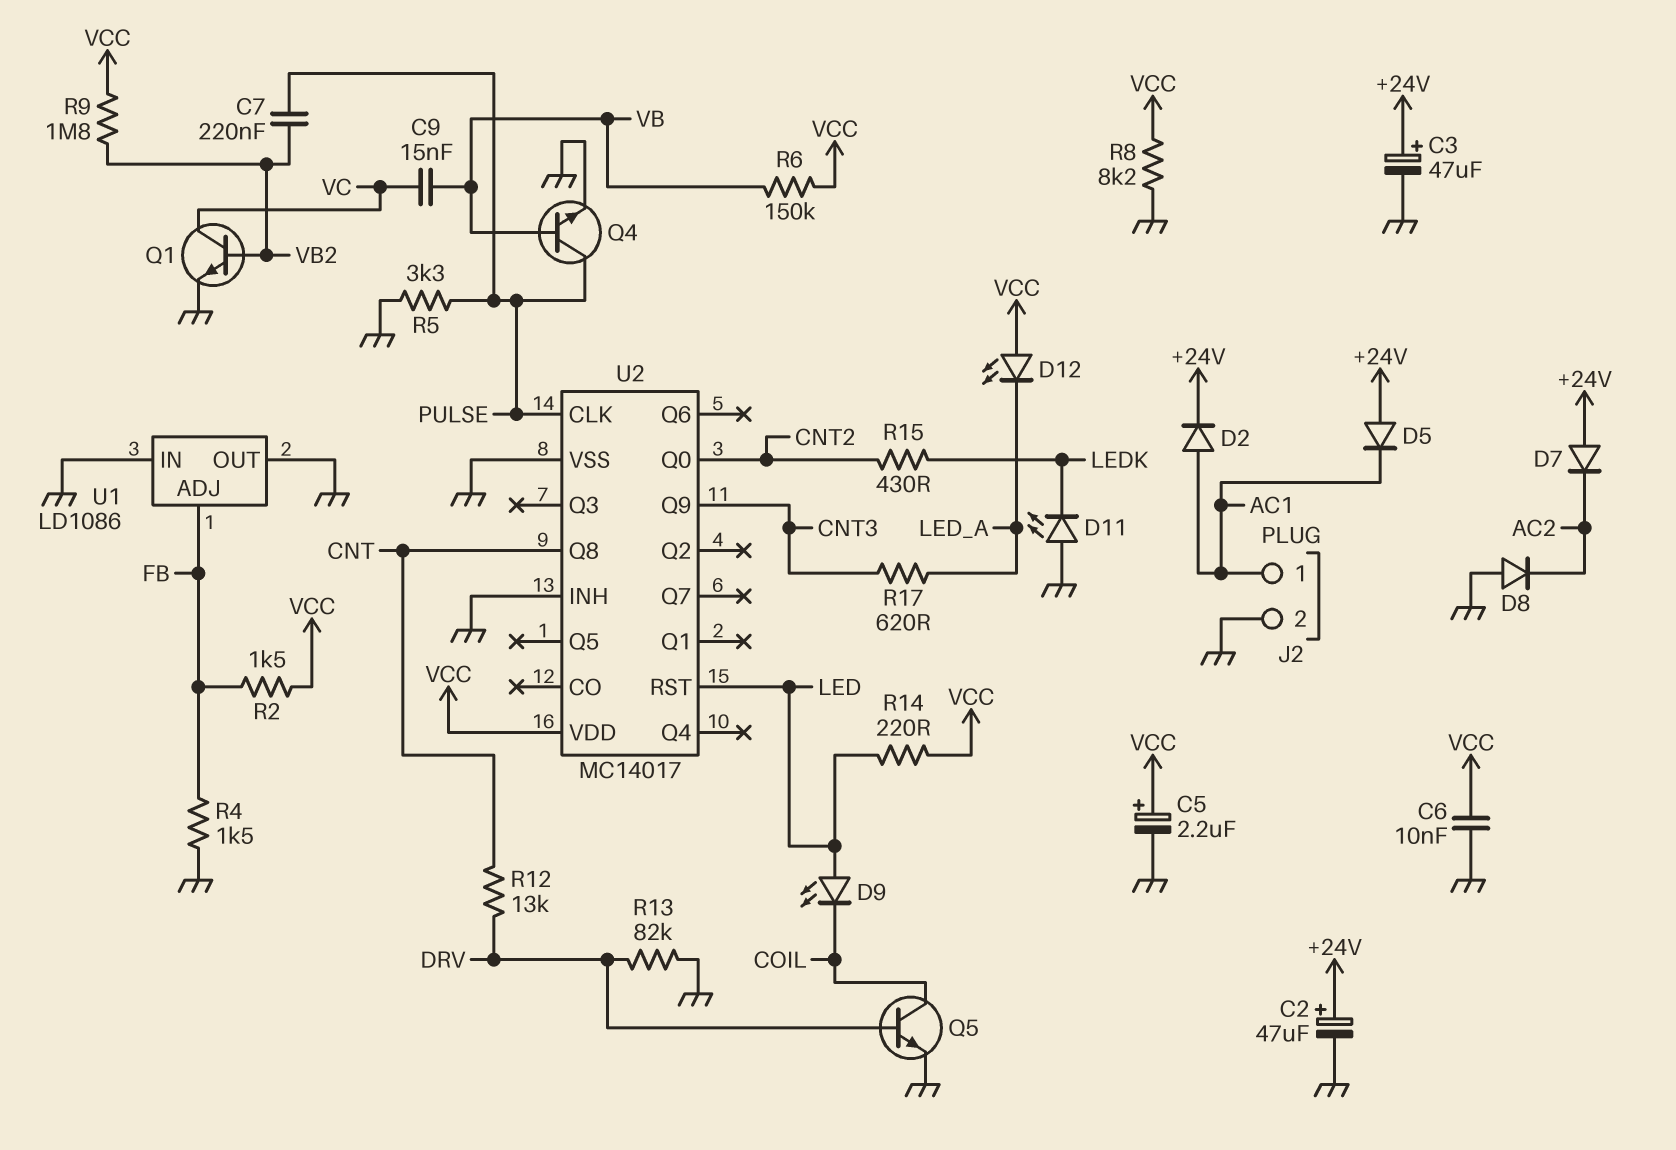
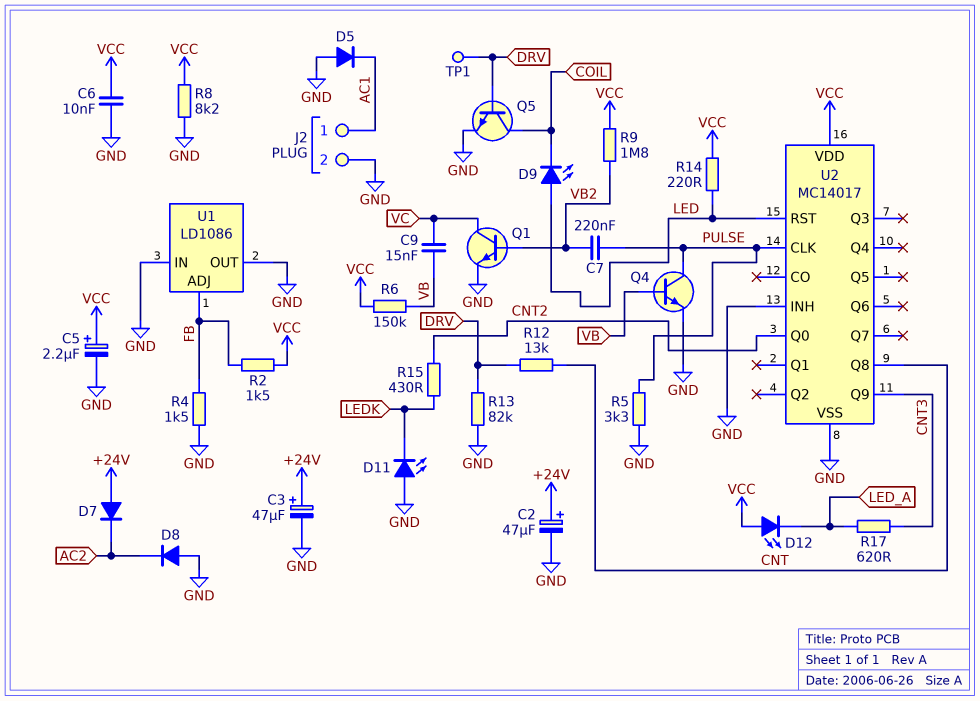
D2: diode (A AC1, K +24V) -> none
D5: diode (A +24V, K AC1) -> diode (A GND, K AC1)
TP1: none -> test point (DRV)

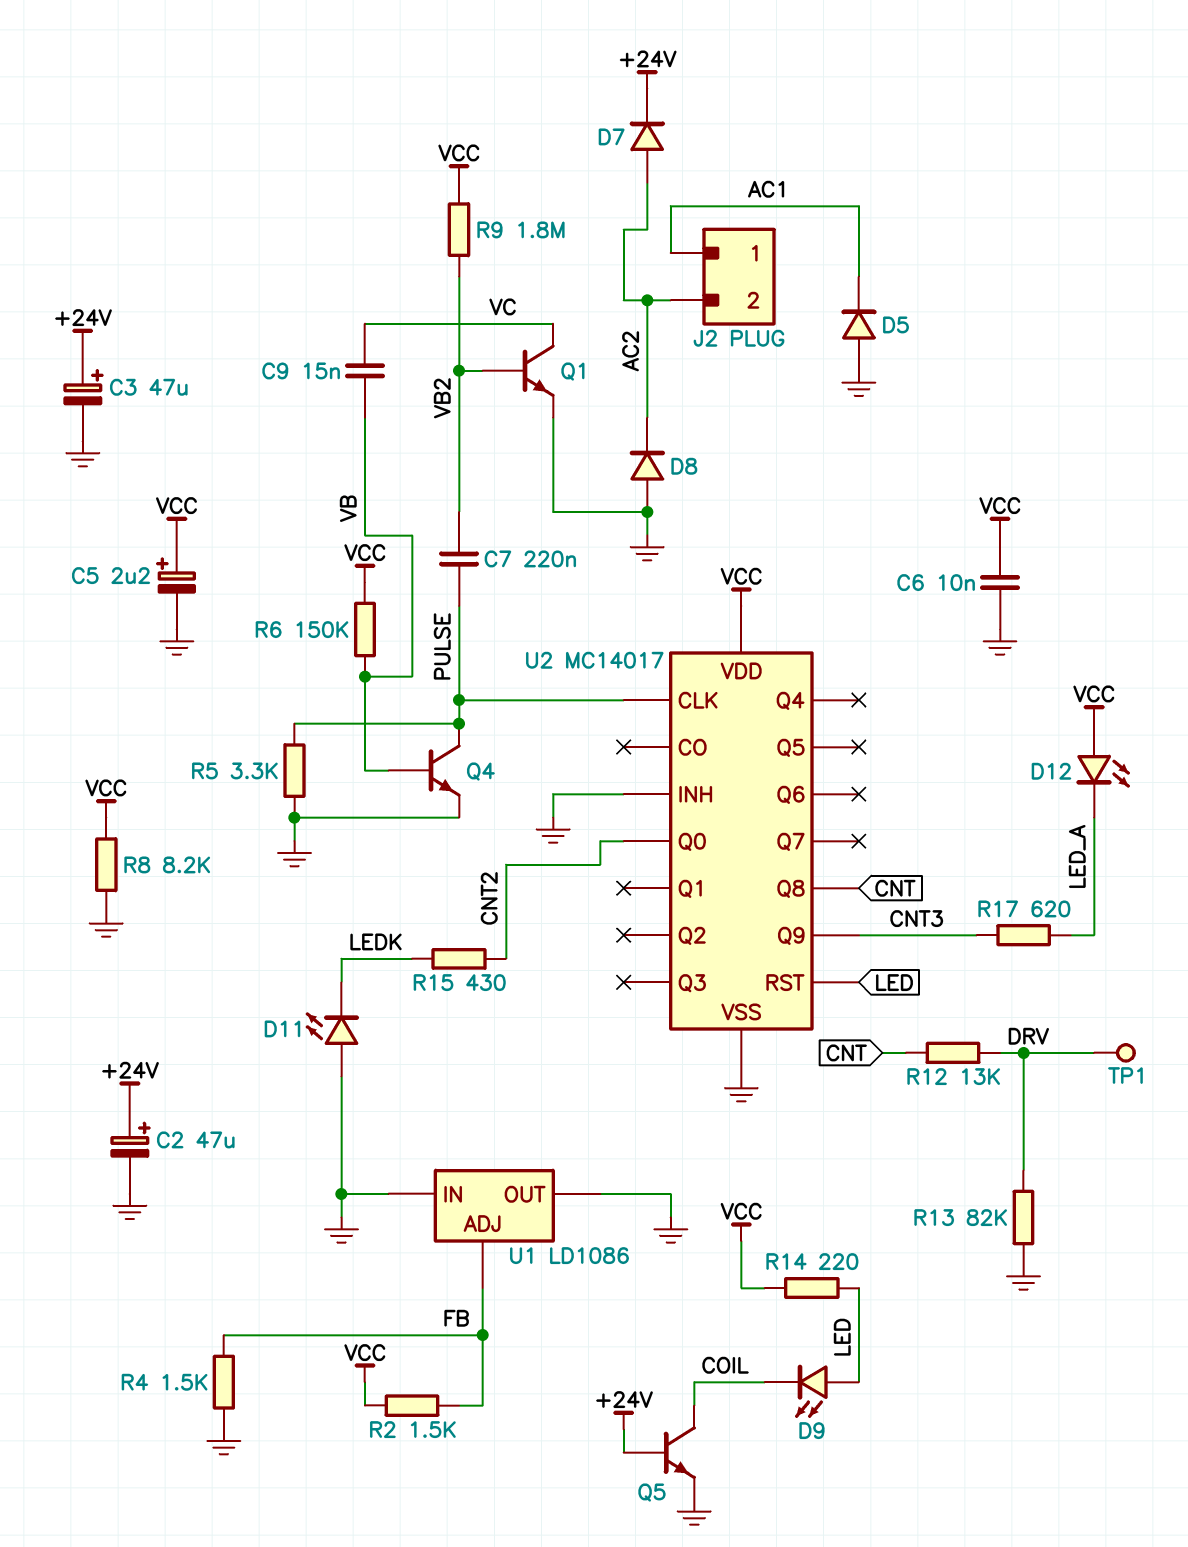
D7: diode (A +24V, K AC2) -> diode (A AC2, K +24V)
J2 pin 2: GND -> AC2
Q5: NPN (B DRV, C COIL, E GND) -> NPN (B +24V, C COIL, E GND)

